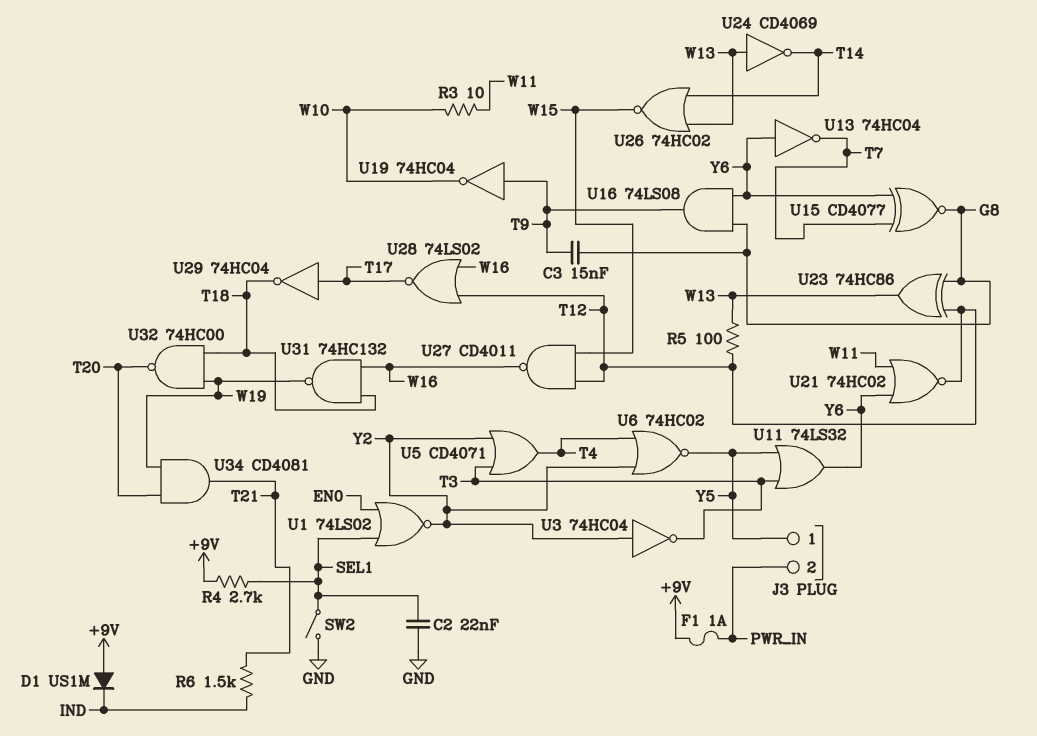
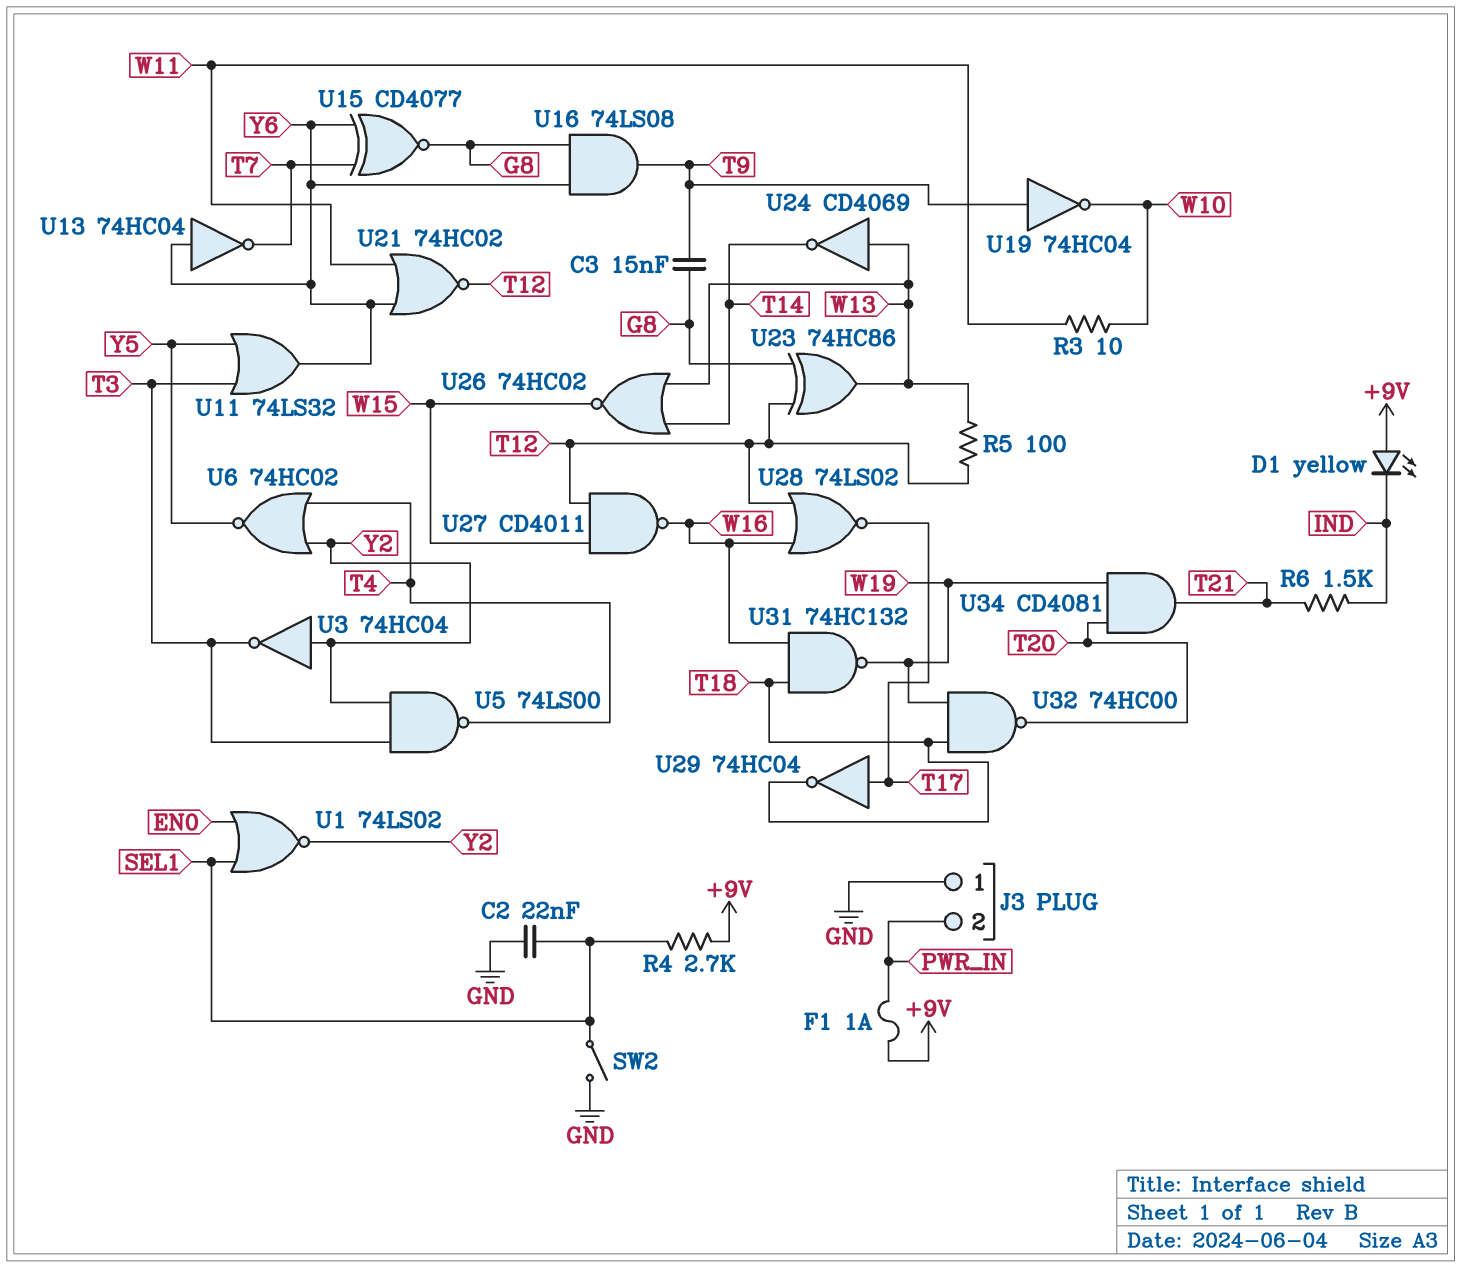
D1: diode US1M (A +9V, K IND) -> LED yellow (A +9V, K IND)
J3 pin 1: Y5 -> GND
U5: OR CD4071 (in T3, in Y2, out T4) -> NAND 74LS00 (in T3, in Y2, out T4)

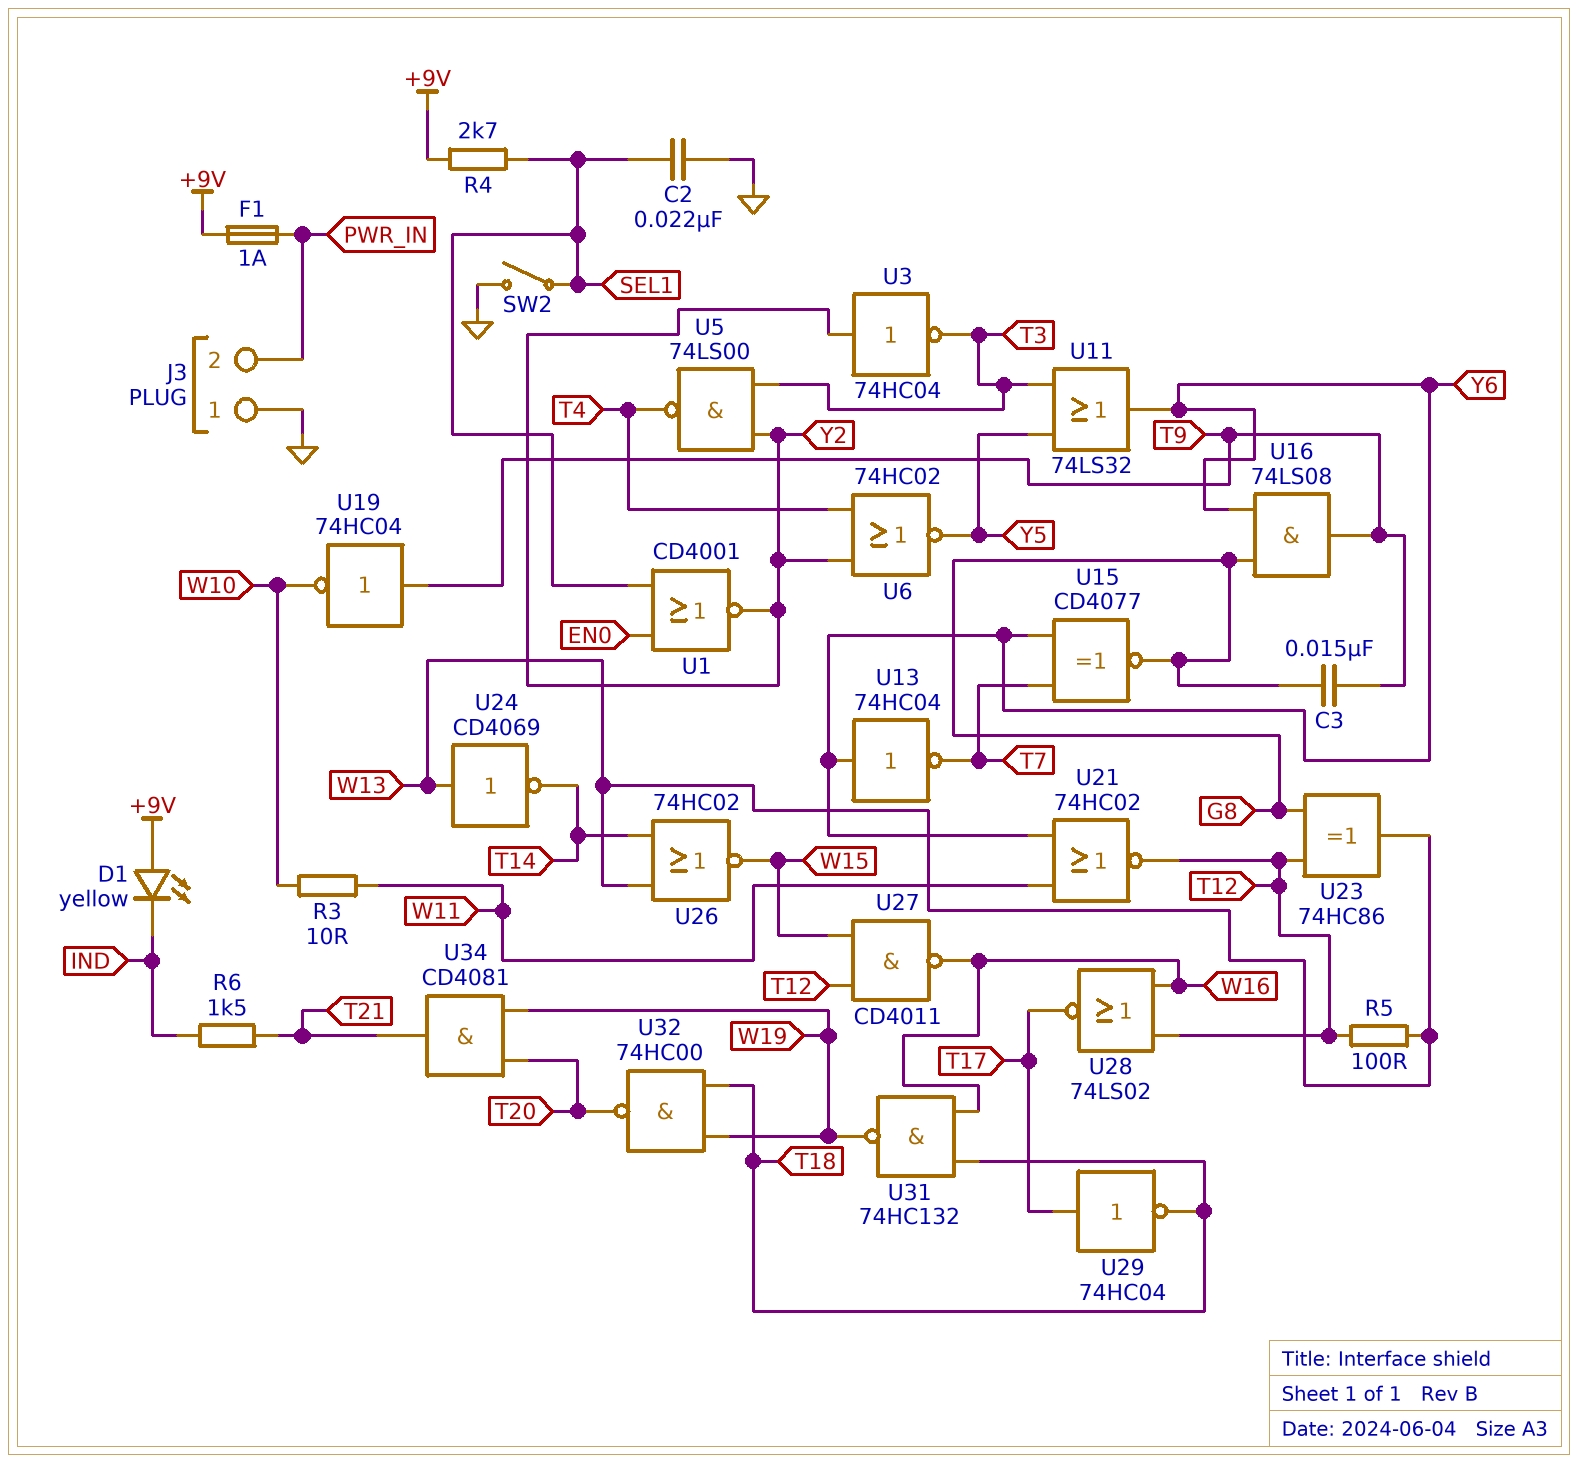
U1: NOR 74LS02 (in EN0, in SEL1, out Y2) -> NOR CD4001 (in EN0, in SEL1, out Y2)

